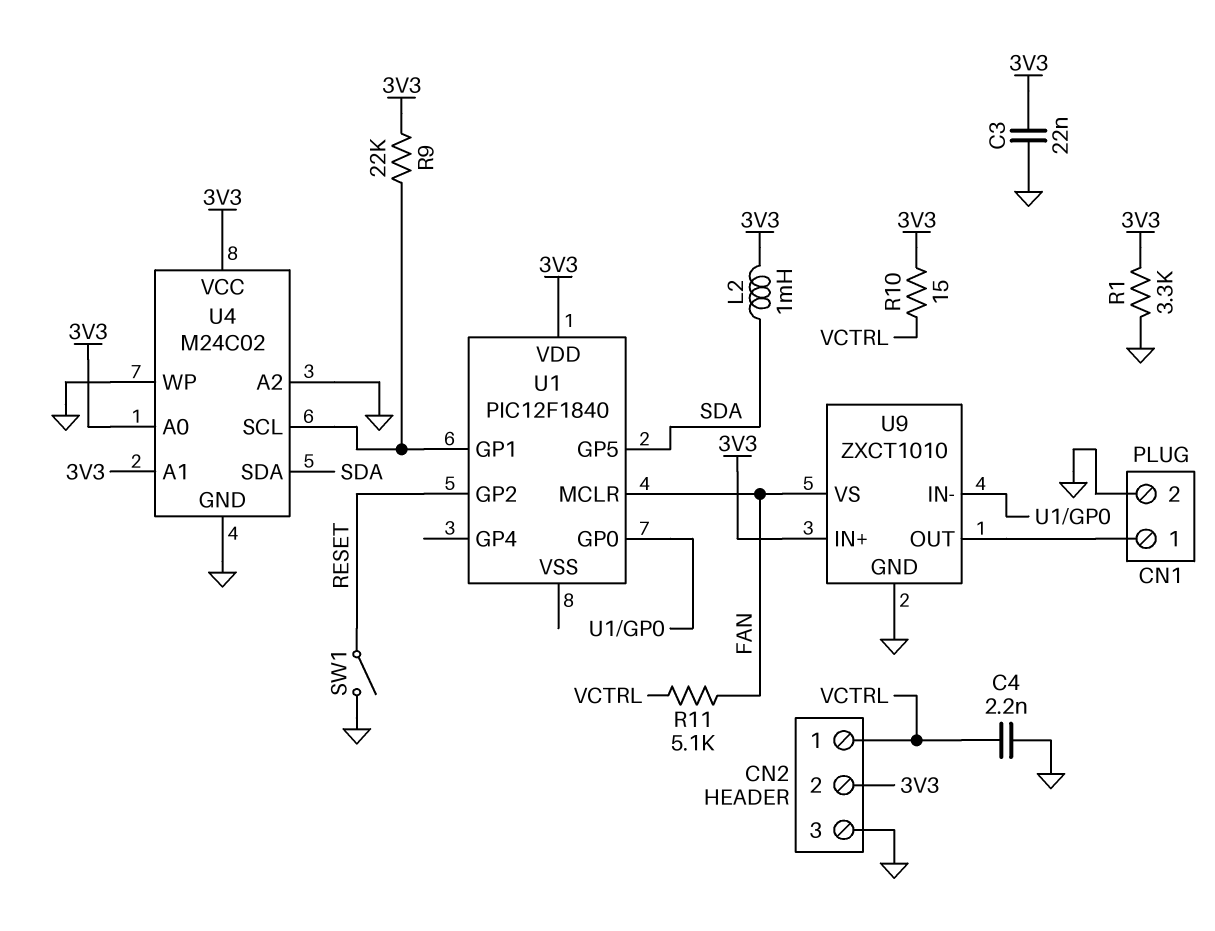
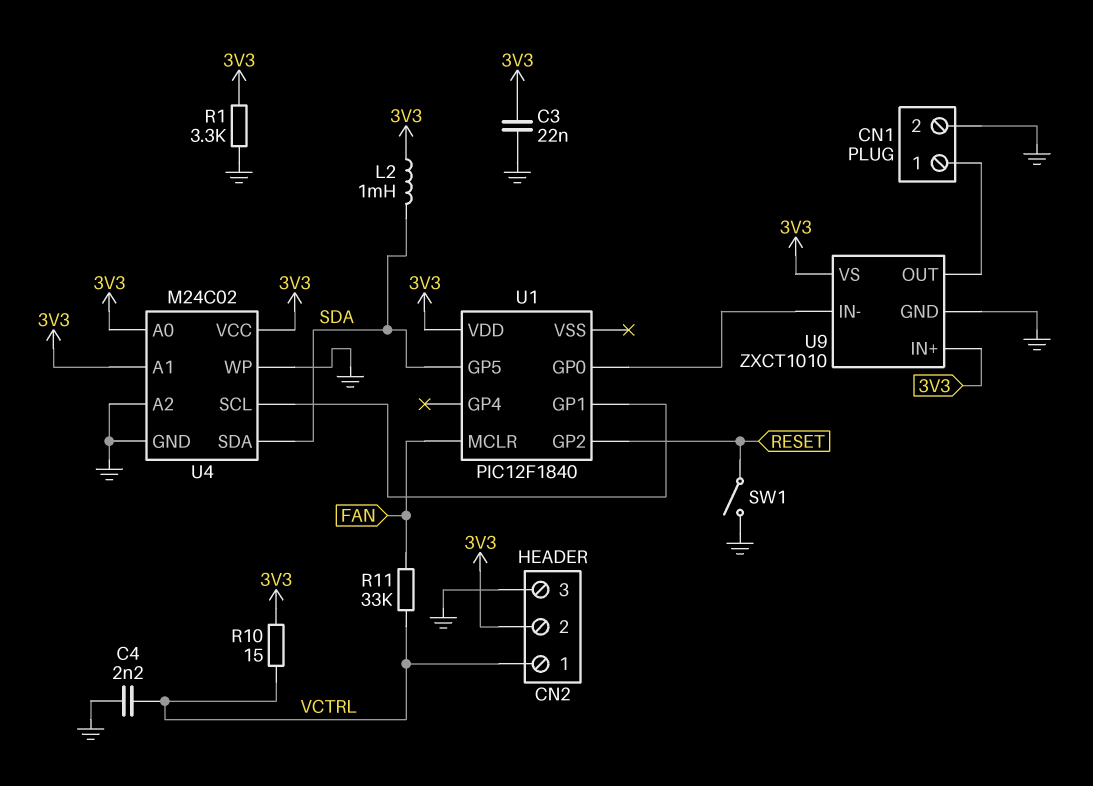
R9: 22k (3V3, U1/GP1) -> none
R11: 5.1k (FAN, VCTRL) -> 33k (FAN, VCTRL)
U9 pin VS: FAN -> 3V3

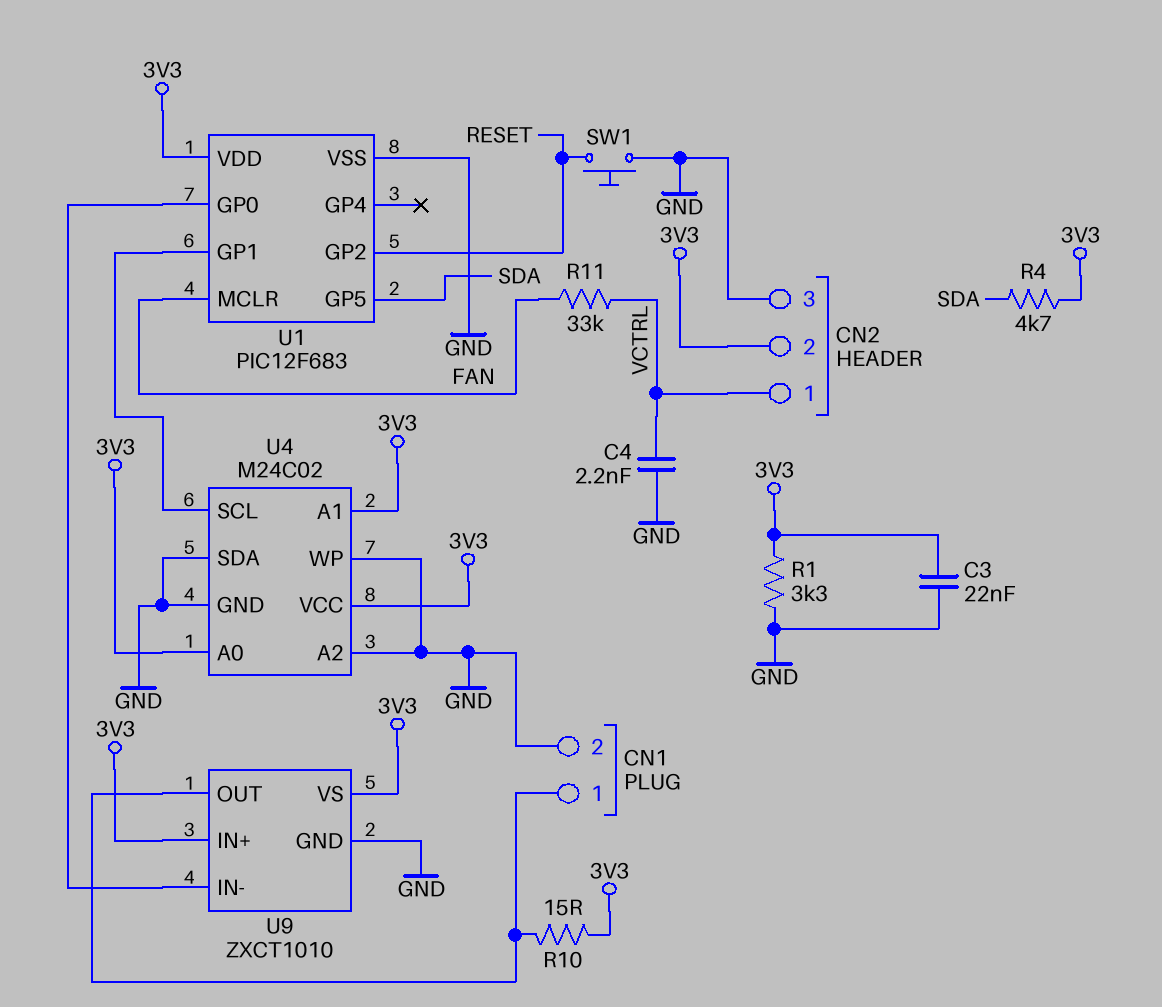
L2: 1mH (3V3, SDA) -> none
R4: none -> 4.7k (3V3, SDA)
R10: 15 (3V3, VCTRL) -> 15 (3V3, CN1/1)
SW1: switch (GND, RESET) -> button (GND, RESET)
U1: PIC12F1840 -> PIC12F683
U1 pin VSS: none -> GND
U4 pin SDA: SDA -> GND

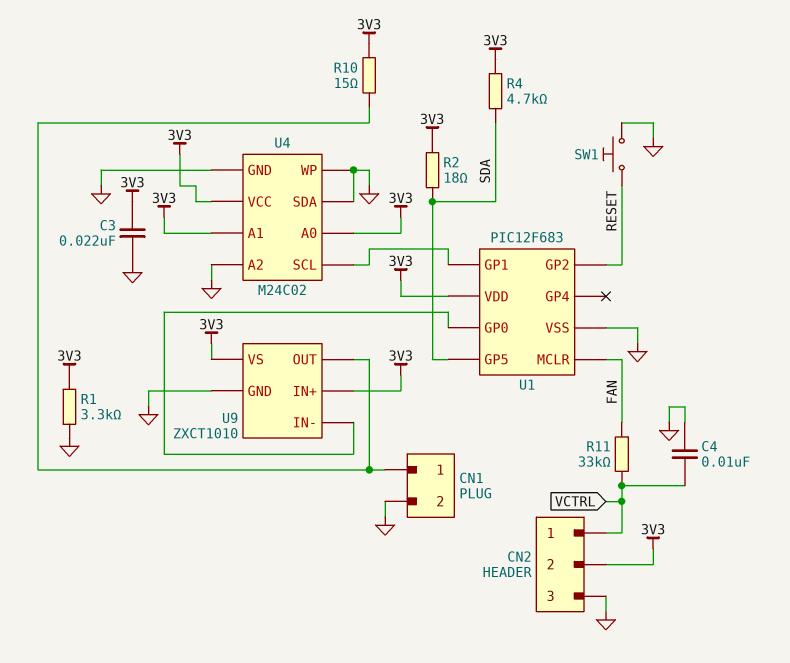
C4: 2.2nF (GND, VCTRL) -> 10nF (GND, VCTRL)
R2: none -> 18 (3V3, SDA)

